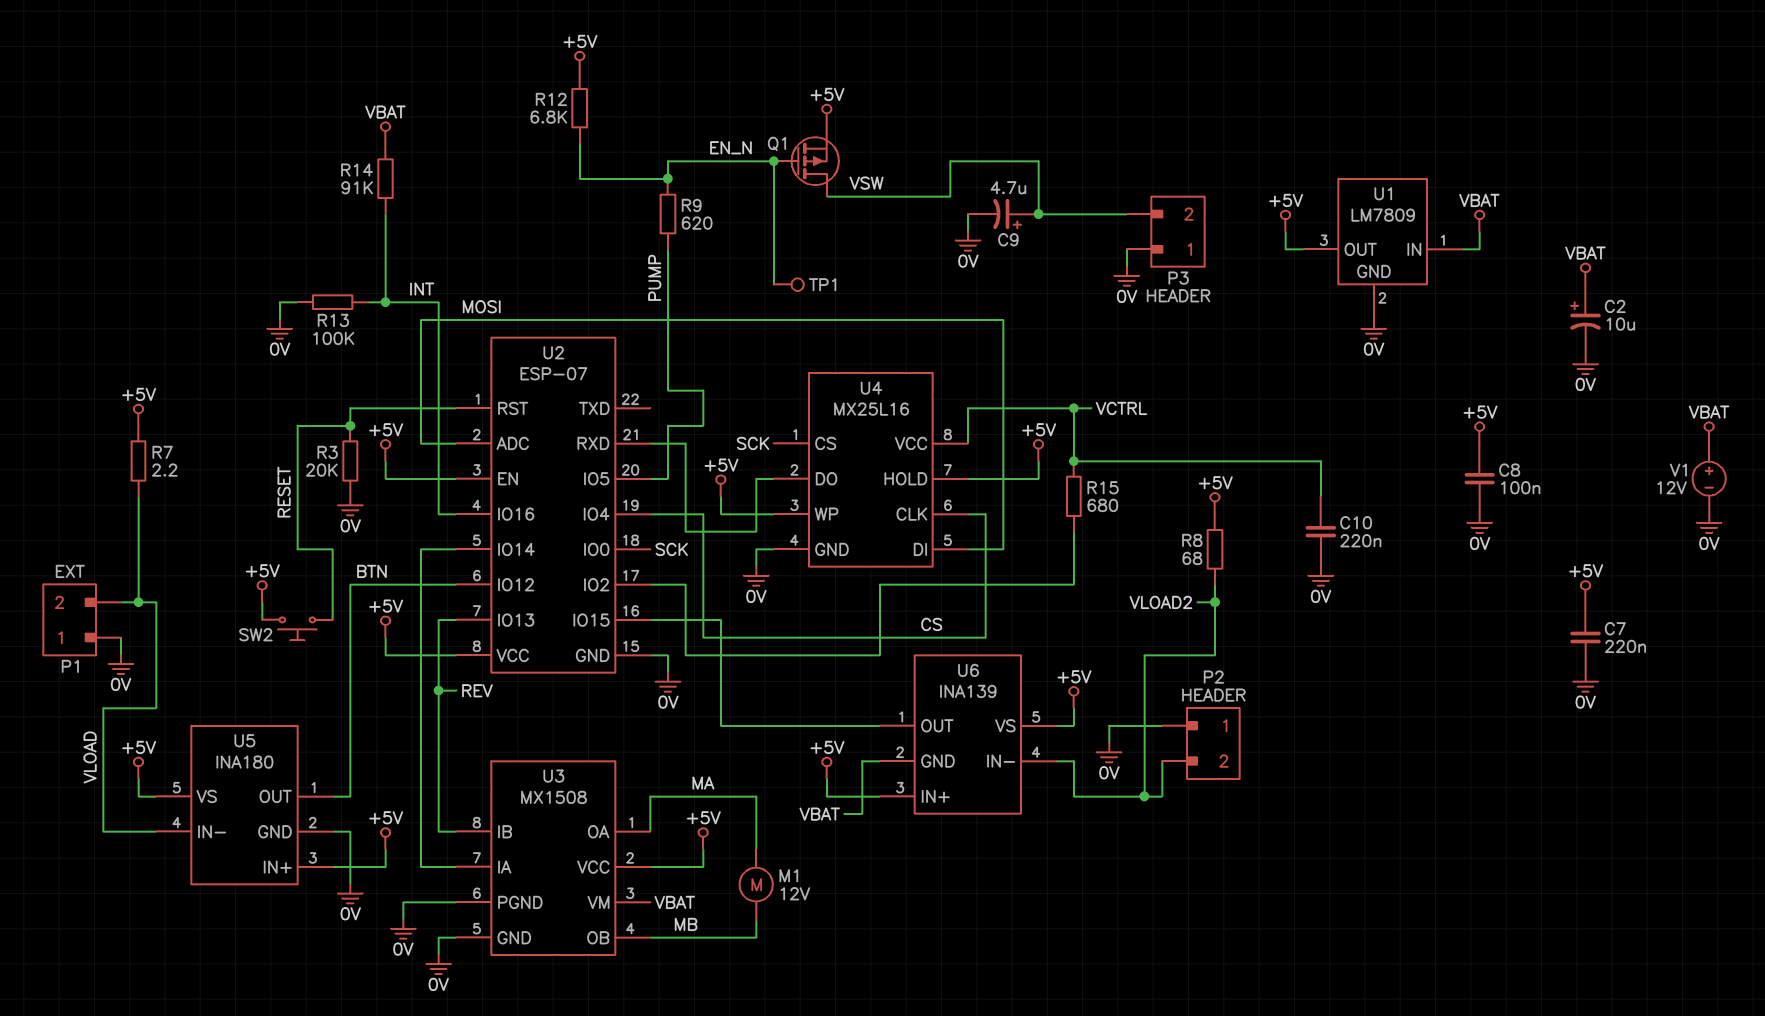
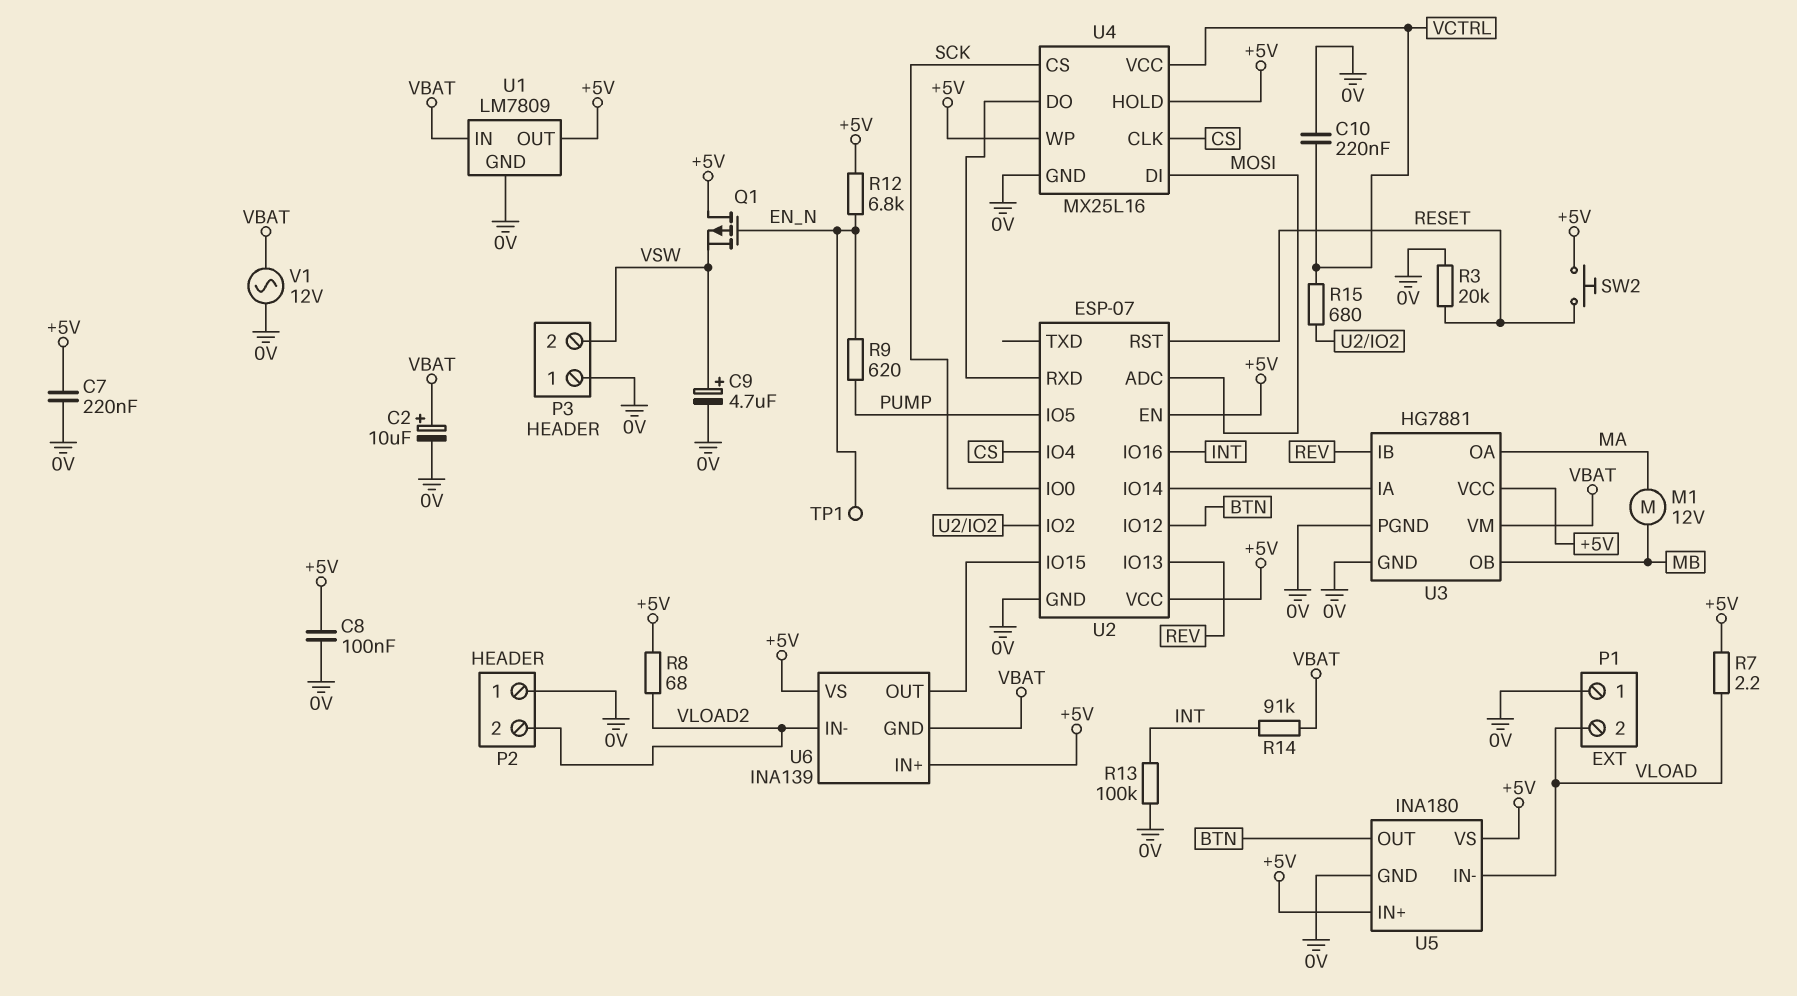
Q1: PMOS (G EN_N, D VSW, S +5V) -> PMOS (G EN_N, D +5V, S VSW)
U3: MX1508 -> HG7881
V1: 12V (plus VBAT, minus 0V) -> AC 12V (0V, VBAT)

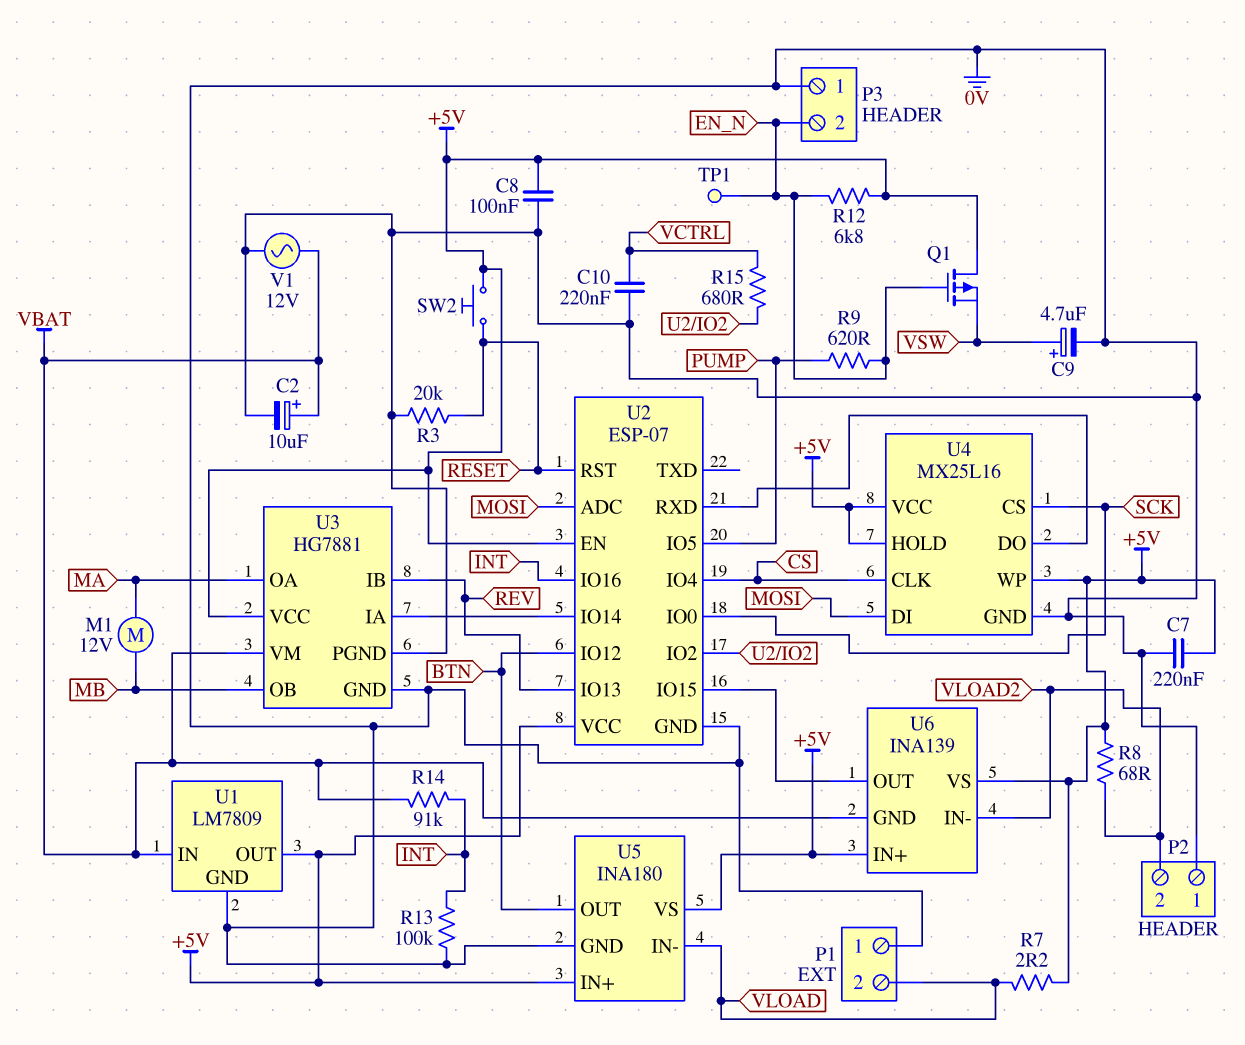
P3 pin 2: VSW -> EN_N
U4 pin VCC: VCTRL -> +5V

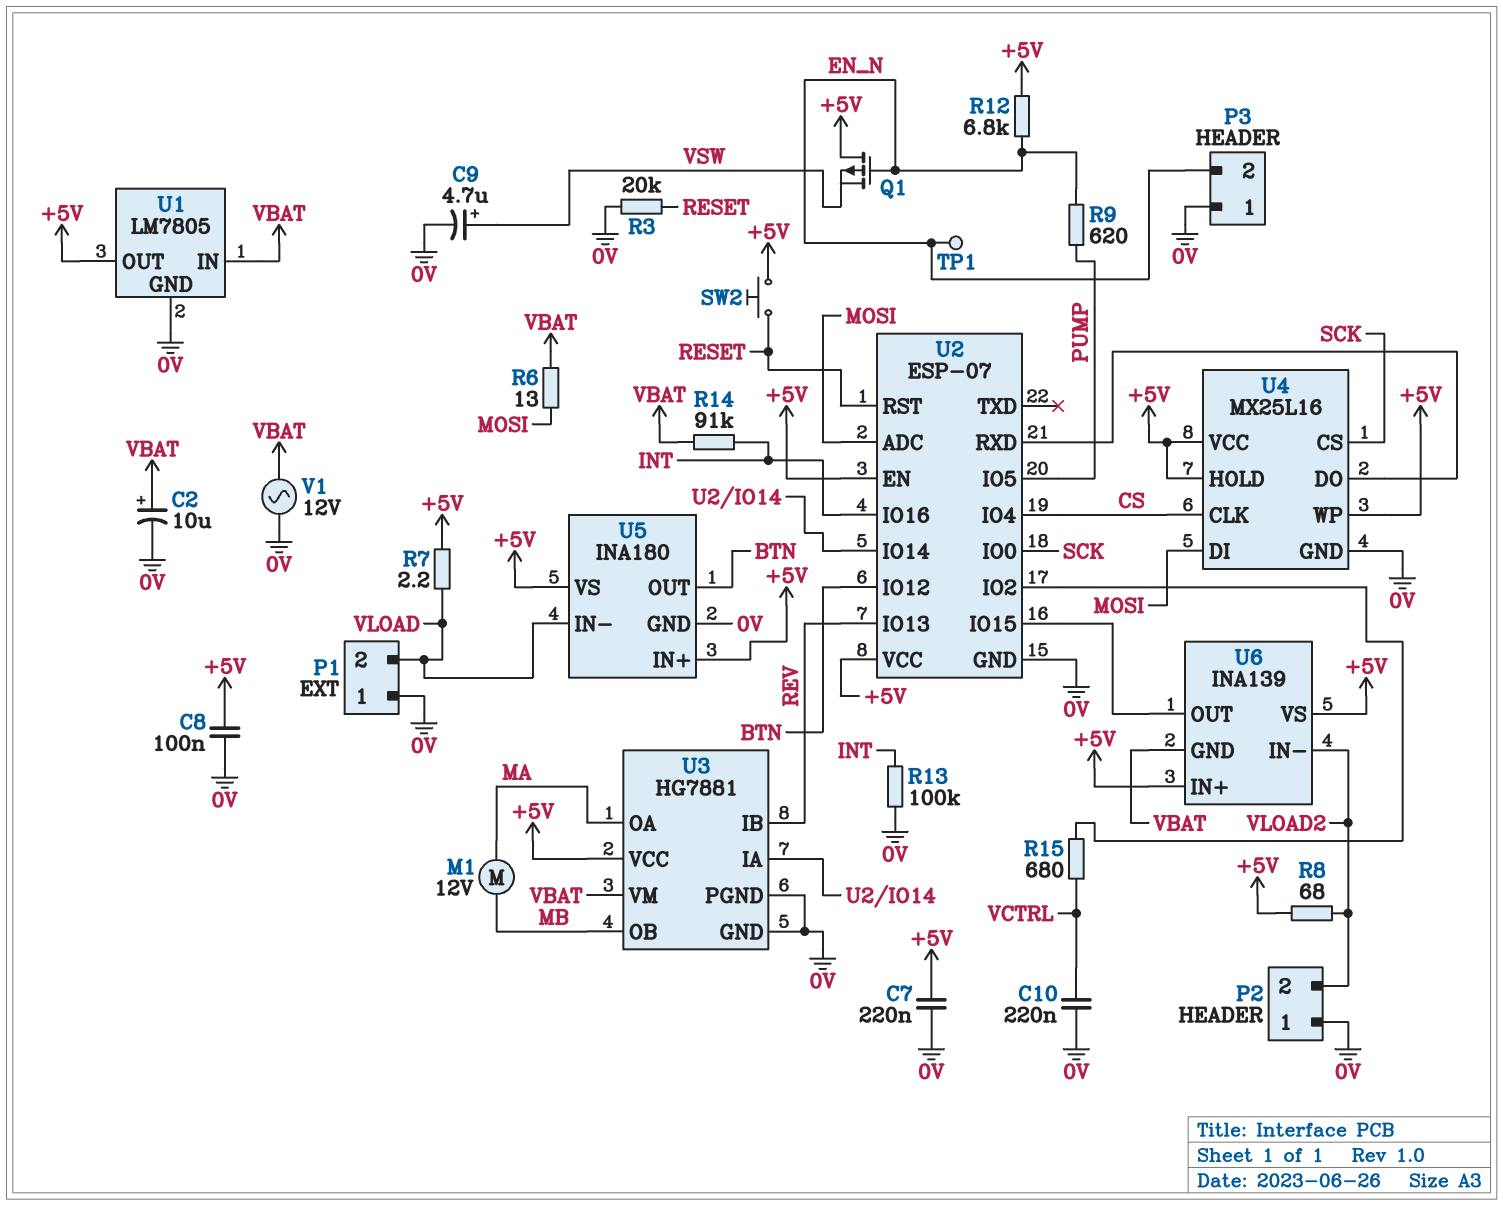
R6: none -> 13 (MOSI, VBAT)
U1: LM7809 -> LM7805

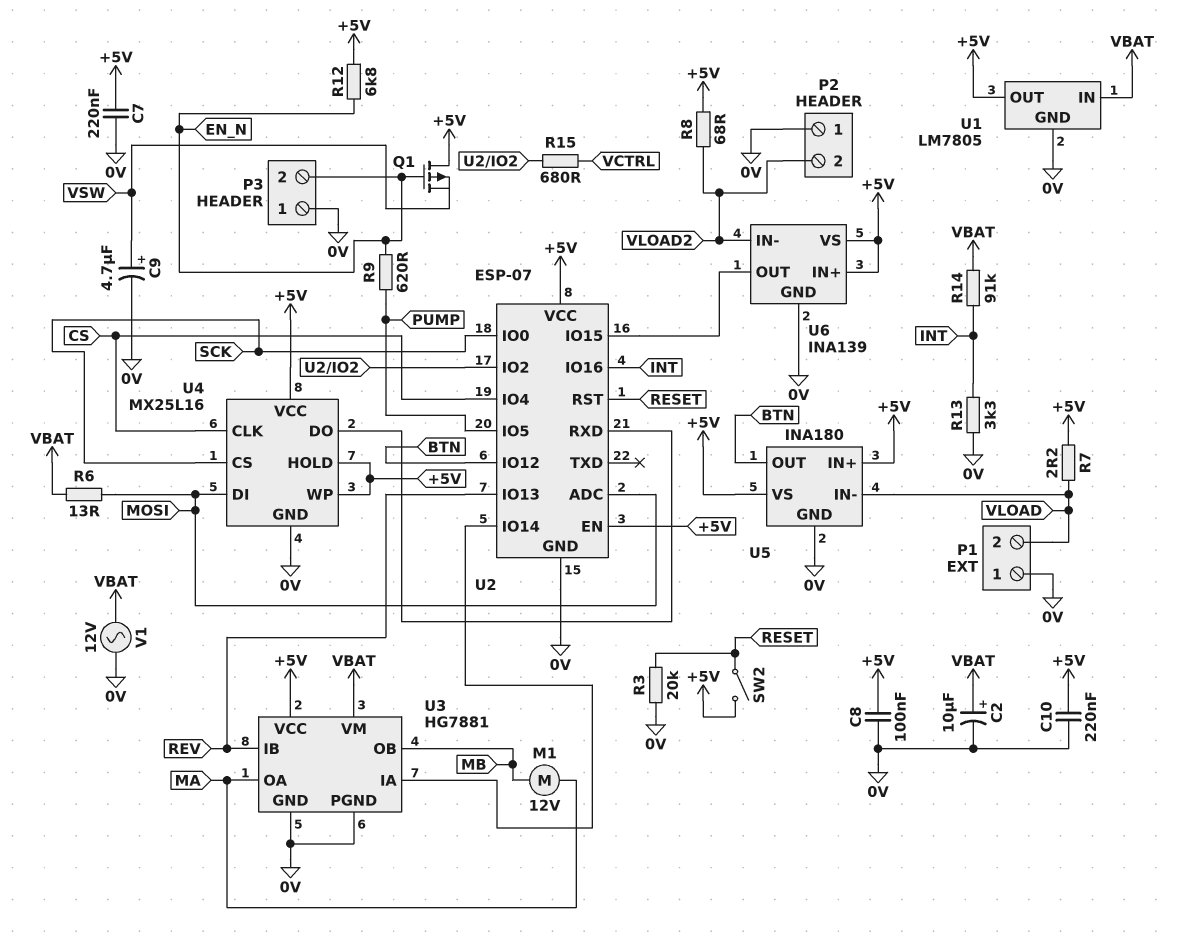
C10: 220nF (0V, VCTRL) -> 220nF (+5V, 0V)
R13: 100k (0V, INT) -> 3.3k (0V, INT)
SW2: button (+5V, RESET) -> switch (+5V, RESET)
TP1: test point (EN_N) -> none
U6 pin GND: VBAT -> 0V

